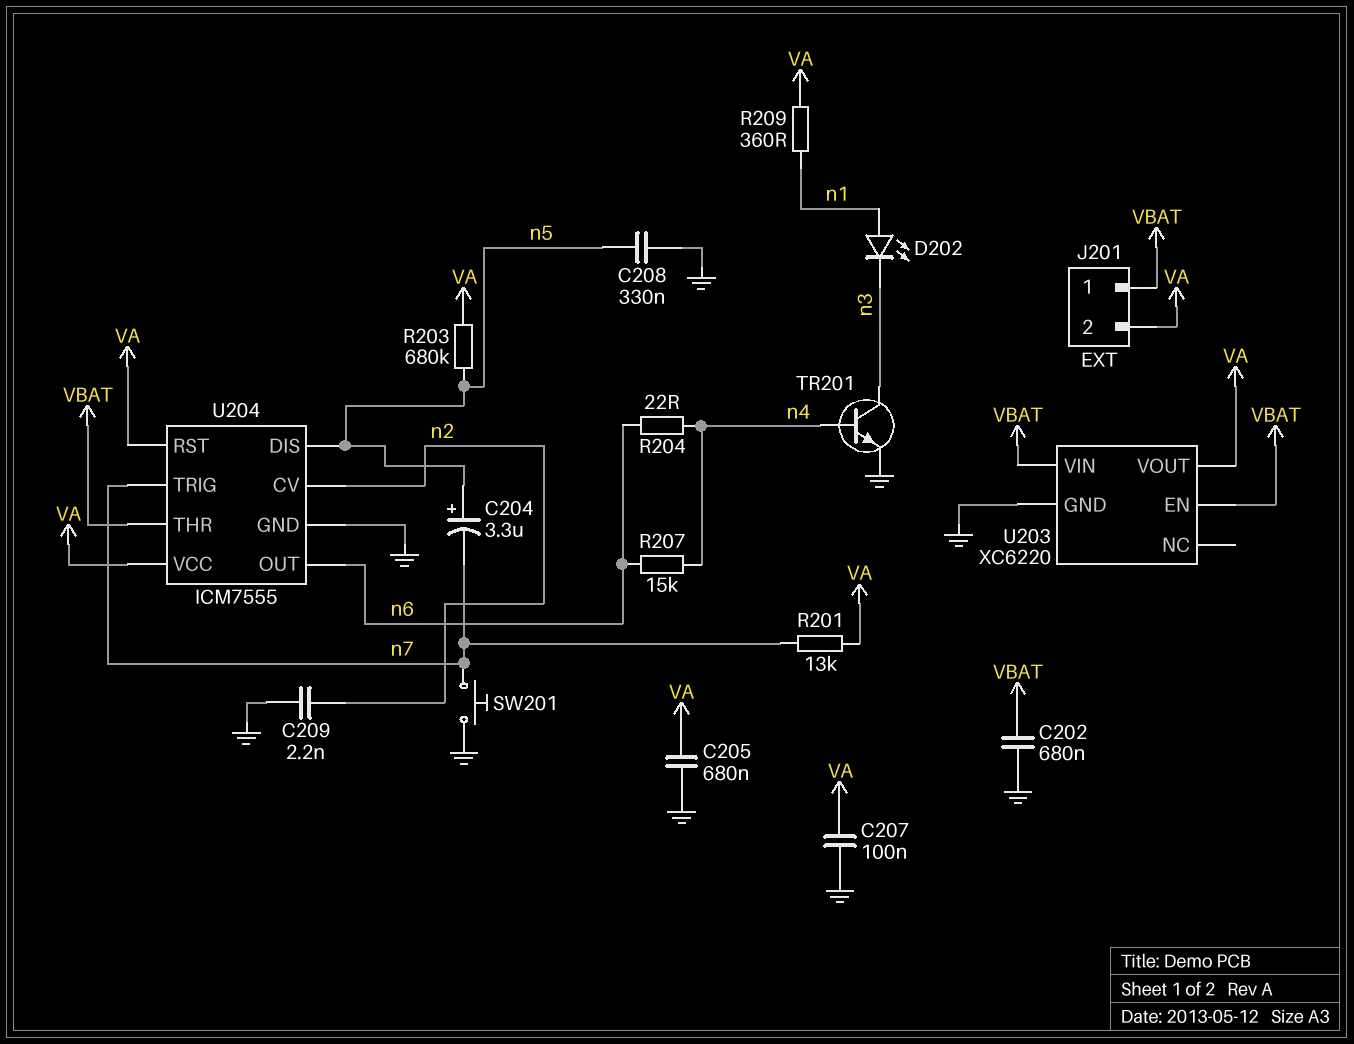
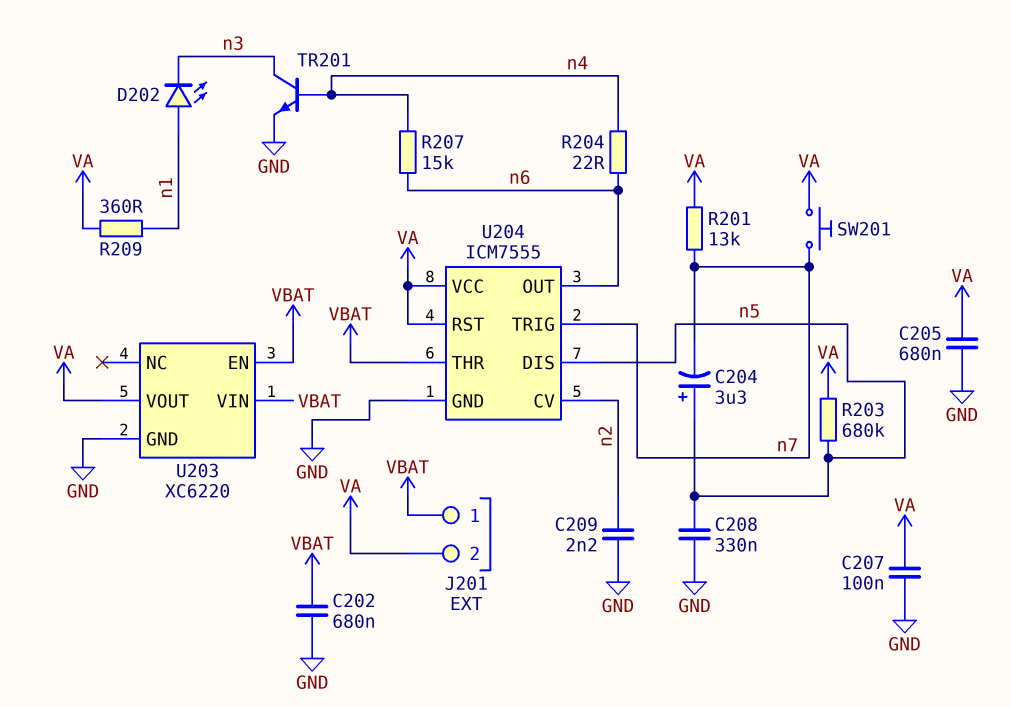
SW201: button (GND, n7) -> button (VA, n7)

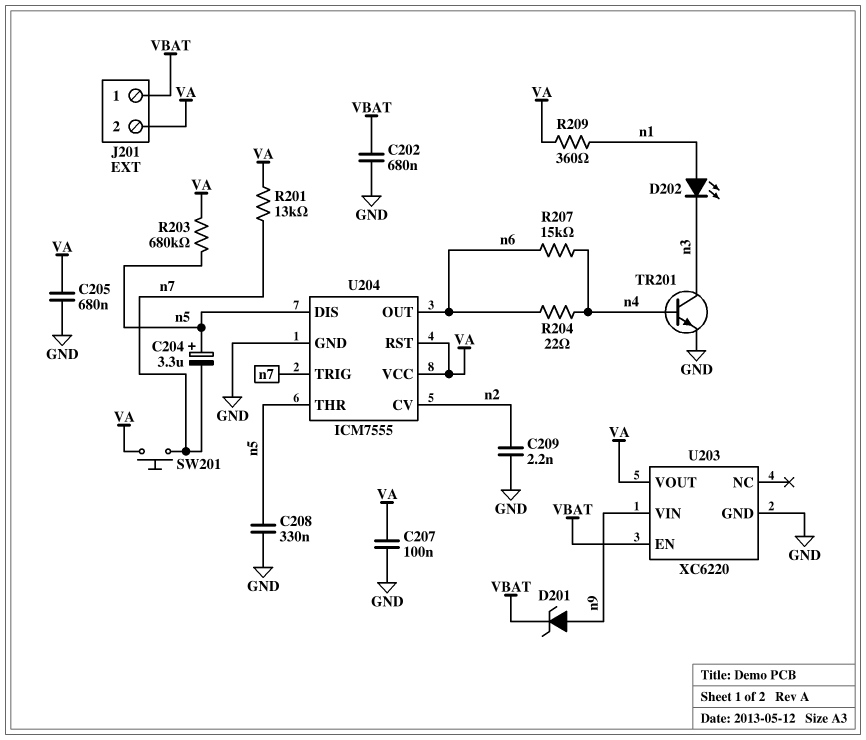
D201: none -> zener (A n9, K VBAT)
U203 pin VIN: VBAT -> n9
U204 pin THR: VBAT -> n5

